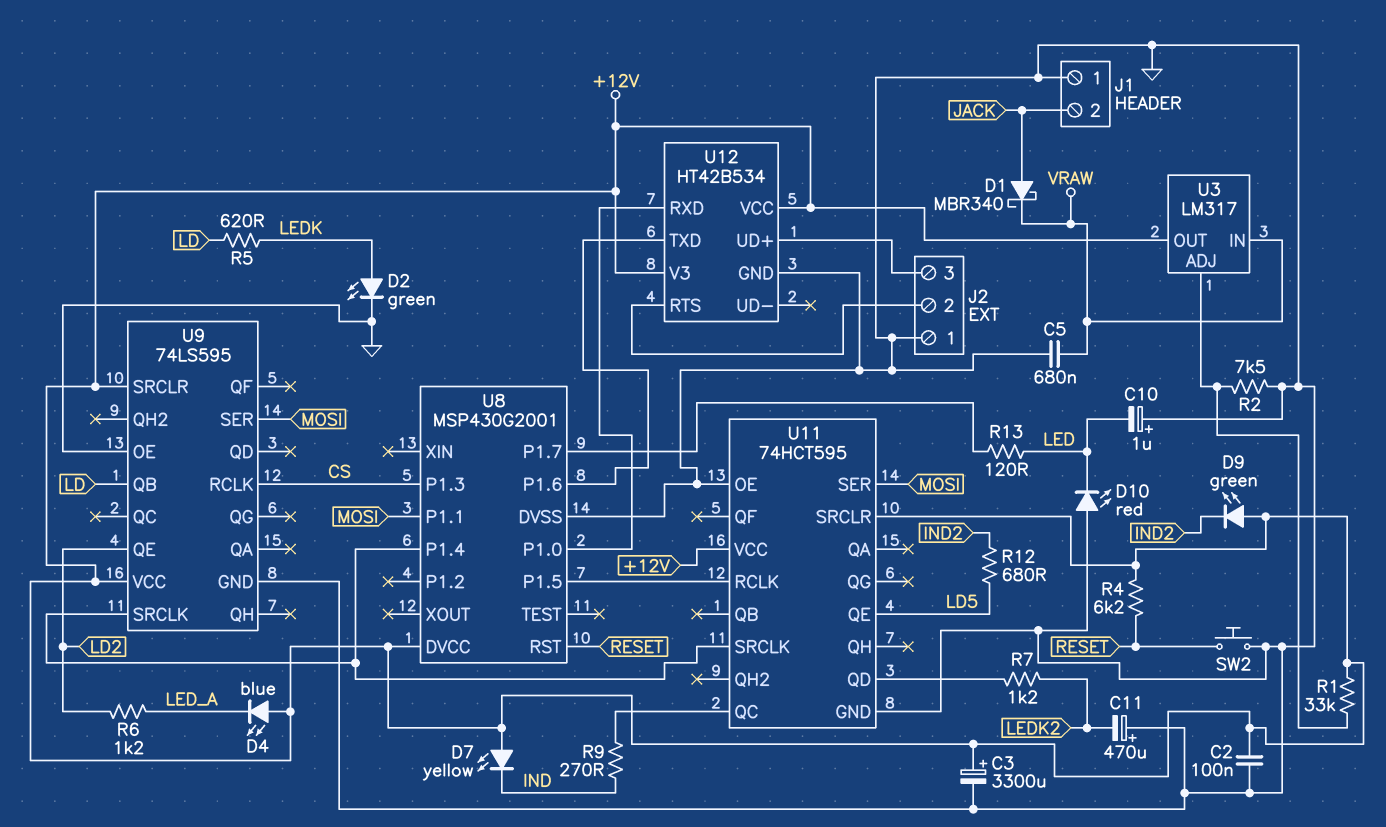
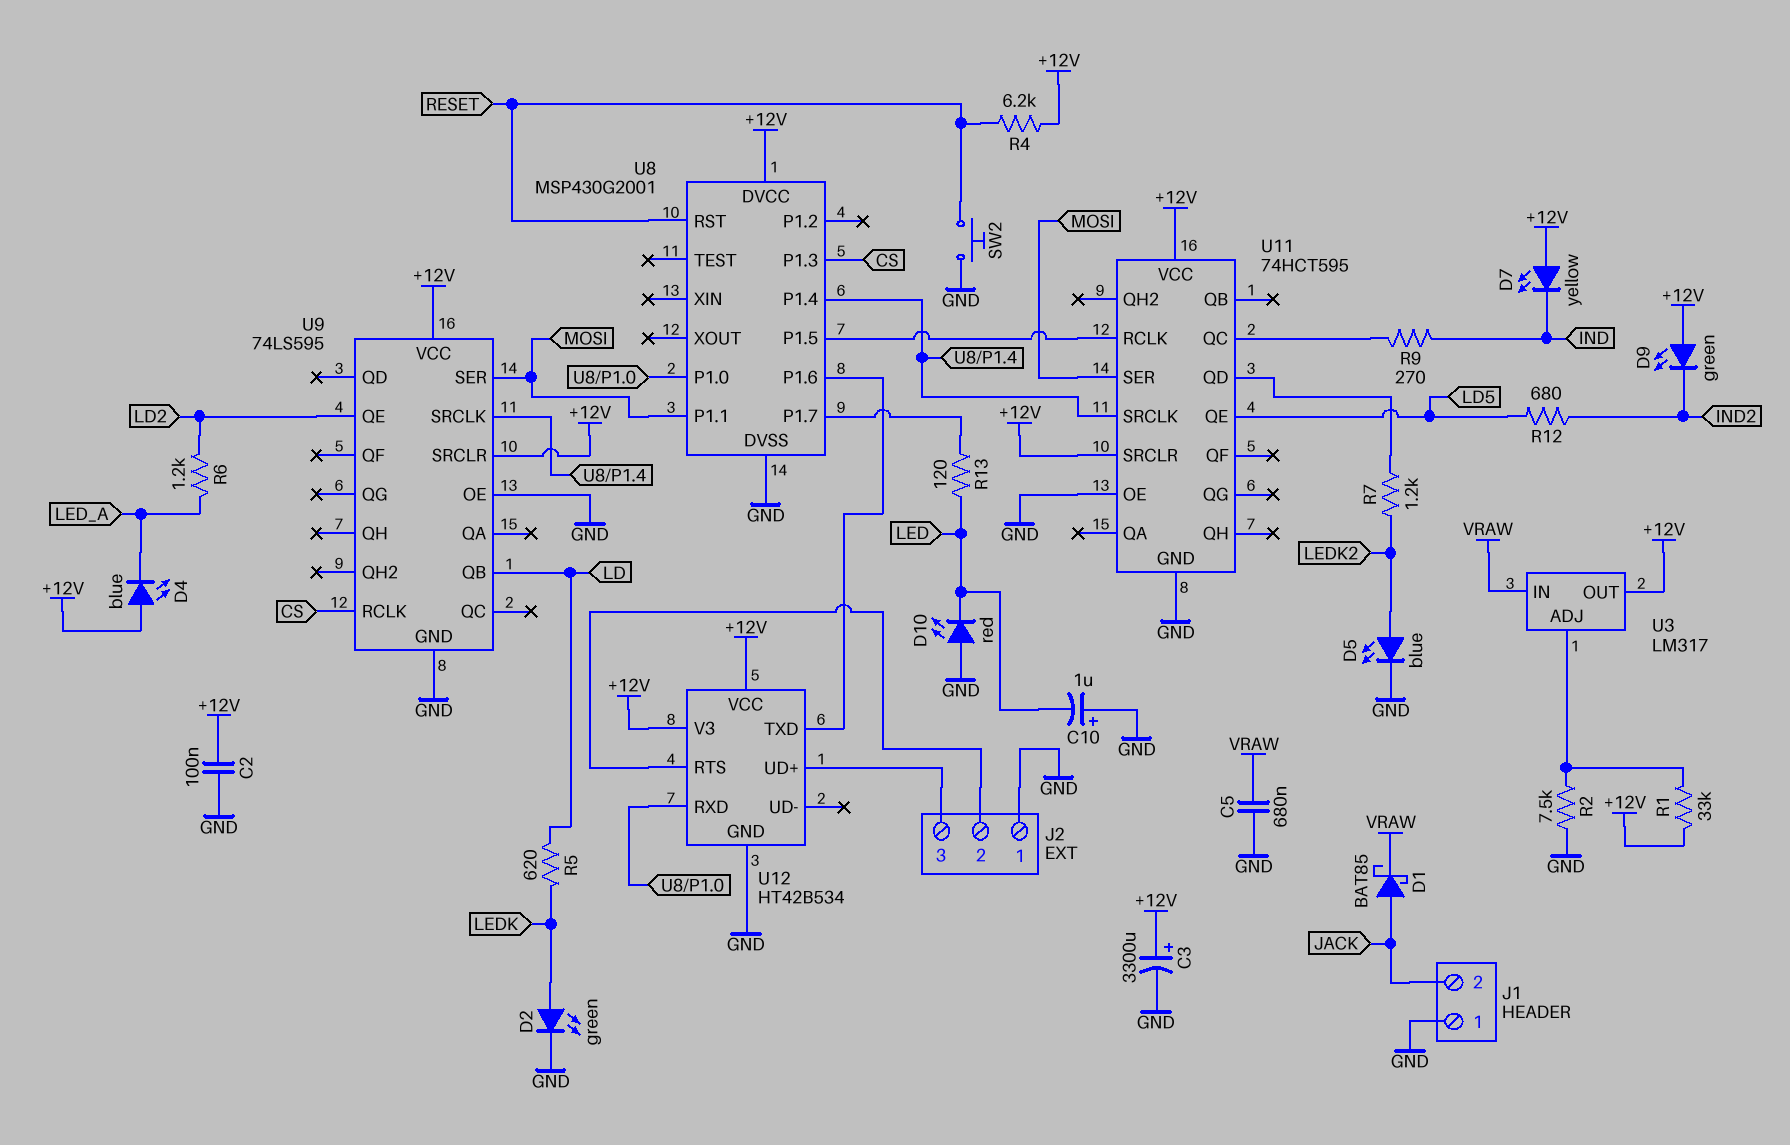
C11: 470uF (plus GND, minus LEDK2) -> none
D1: schottky MBR340 (A JACK, K VRAW) -> schottky BAT85 (A JACK, K VRAW)
D5: none -> LED blue (A LEDK2, K GND)

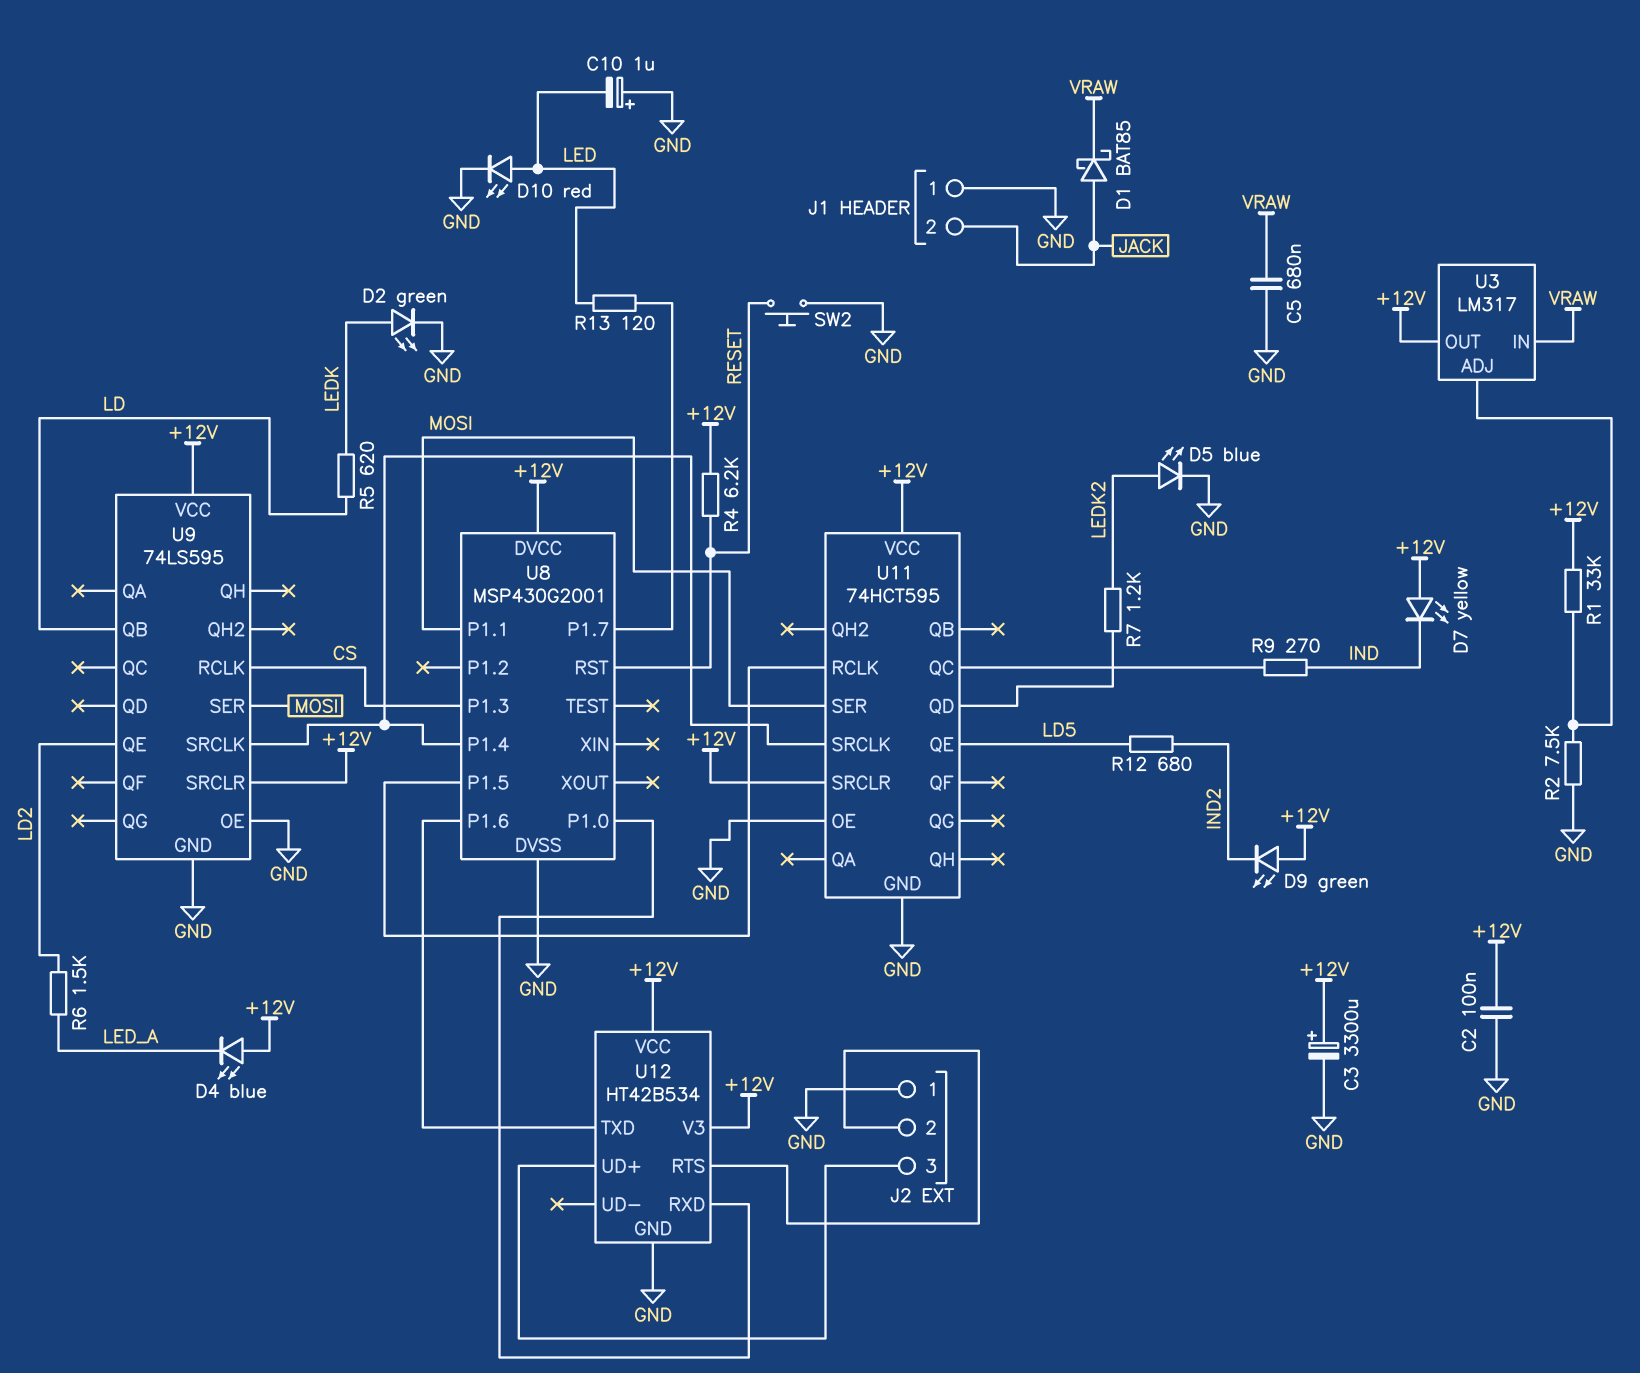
D10: LED red (A GND, K LED) -> LED red (A LED, K GND)
R6: 1.2k (LD2, LED_A) -> 1.5k (LD2, LED_A)

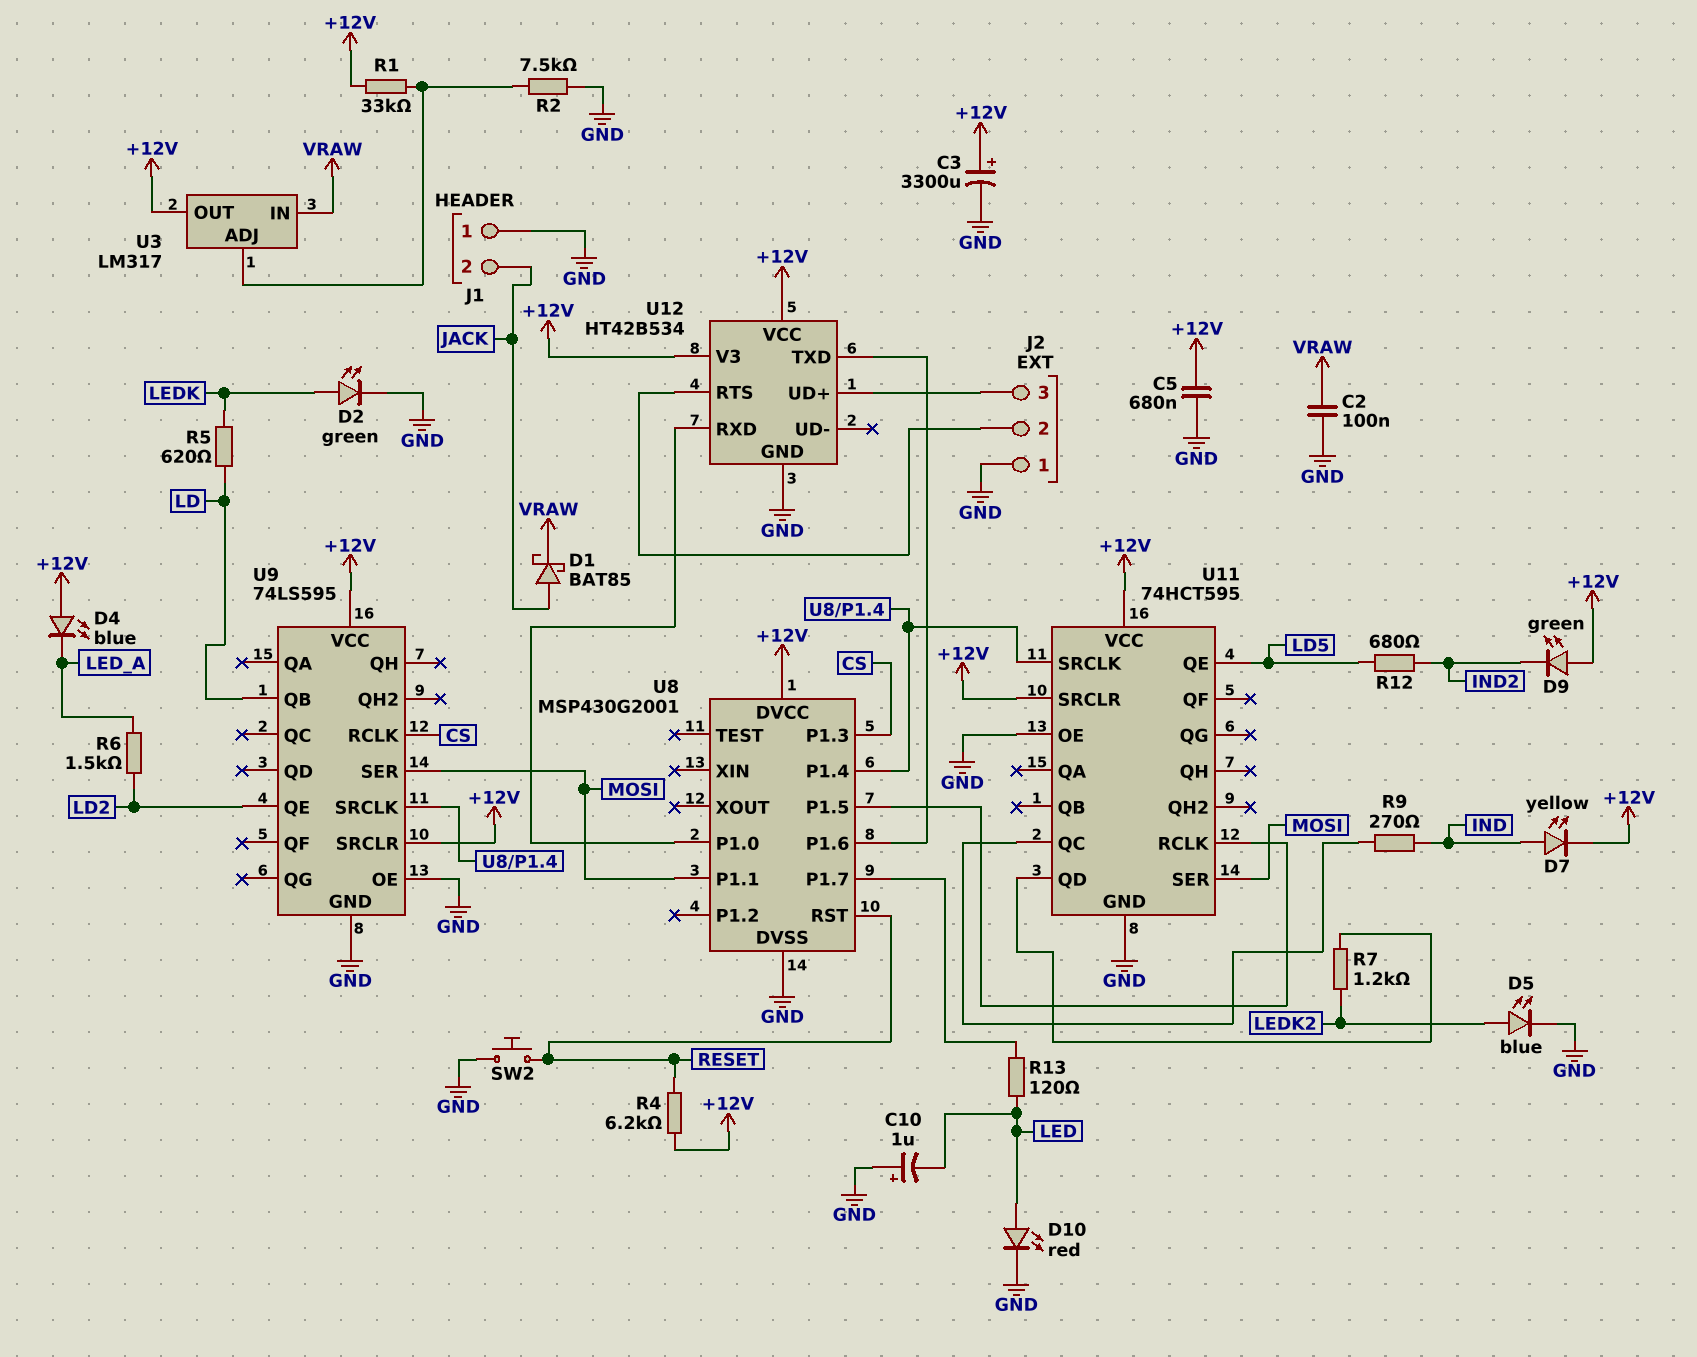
C2: 100nF (+12V, GND) -> 100nF (GND, VRAW)
C5: 680nF (GND, VRAW) -> 680nF (+12V, GND)
D7: LED yellow (A +12V, K IND) -> LED yellow (A IND, K +12V)

